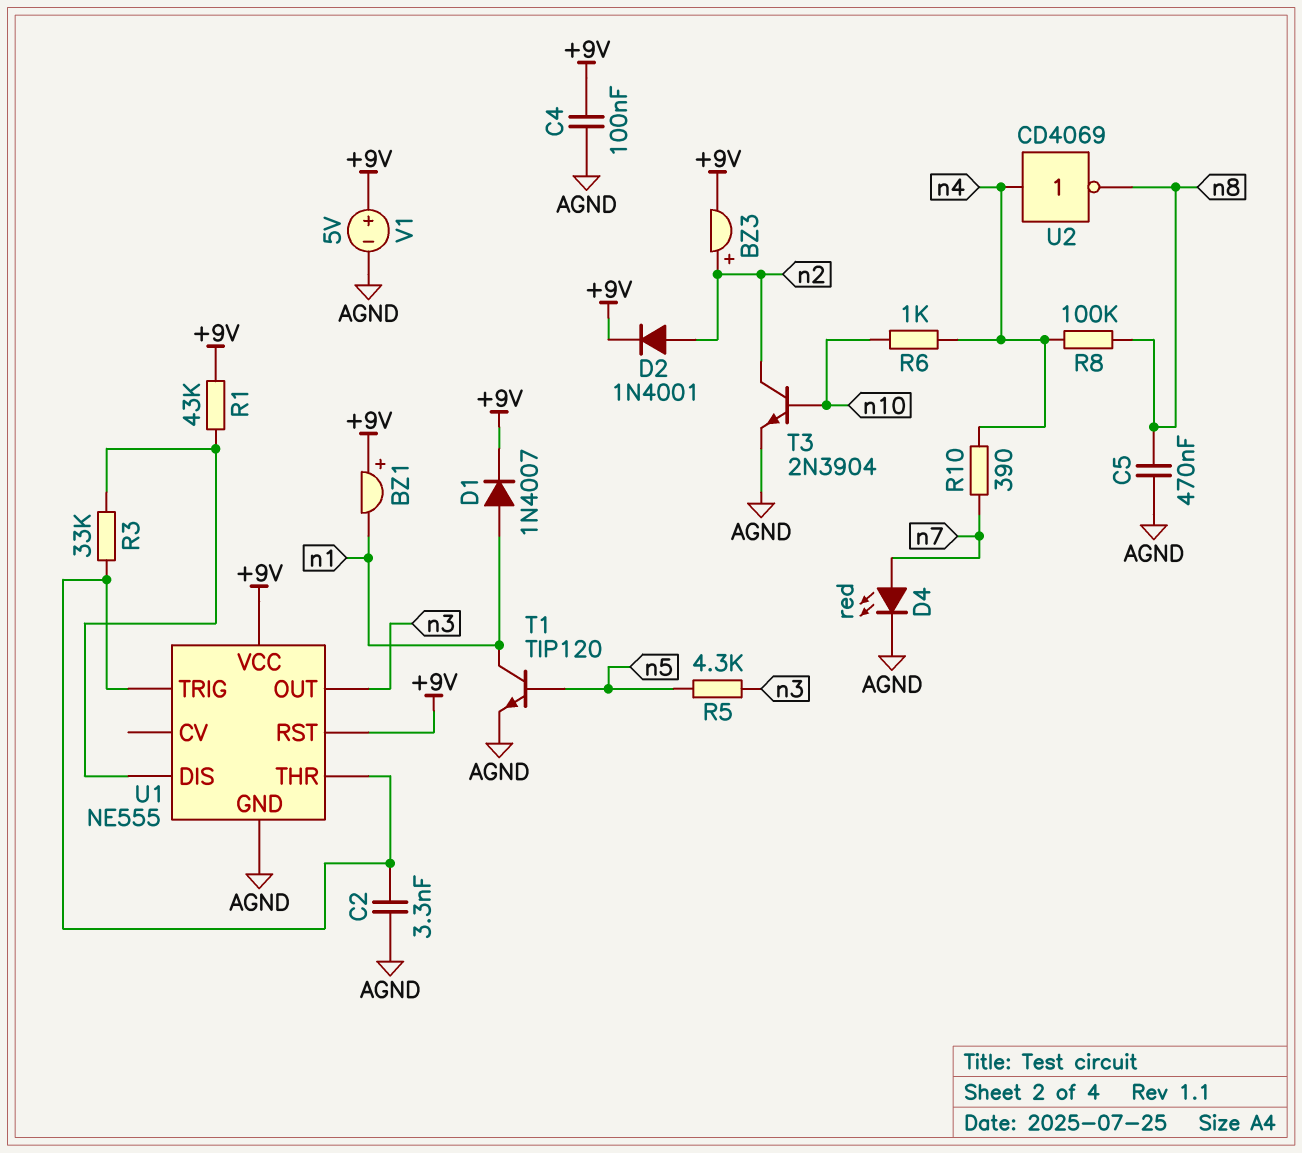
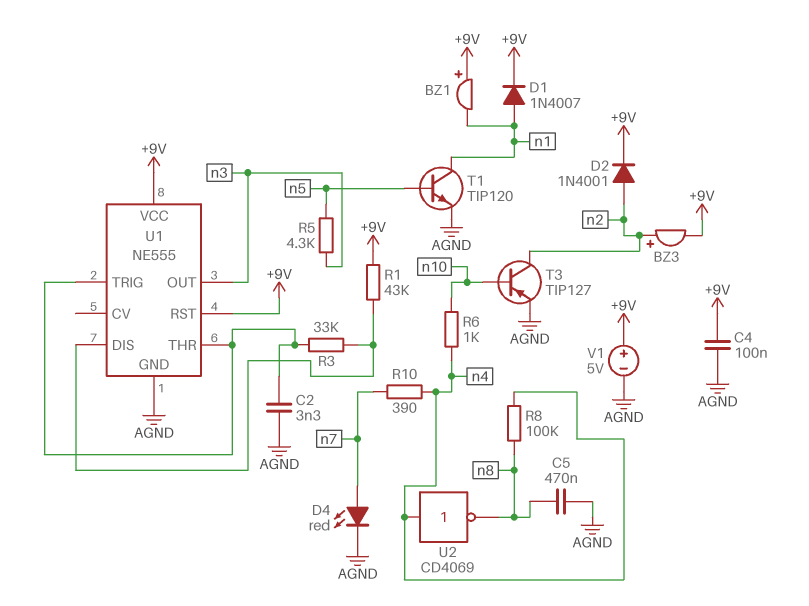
T3: NPN 2N3904 (B n10, C n2, E AGND) -> PNP TIP127 (B n10, C n2, E AGND)

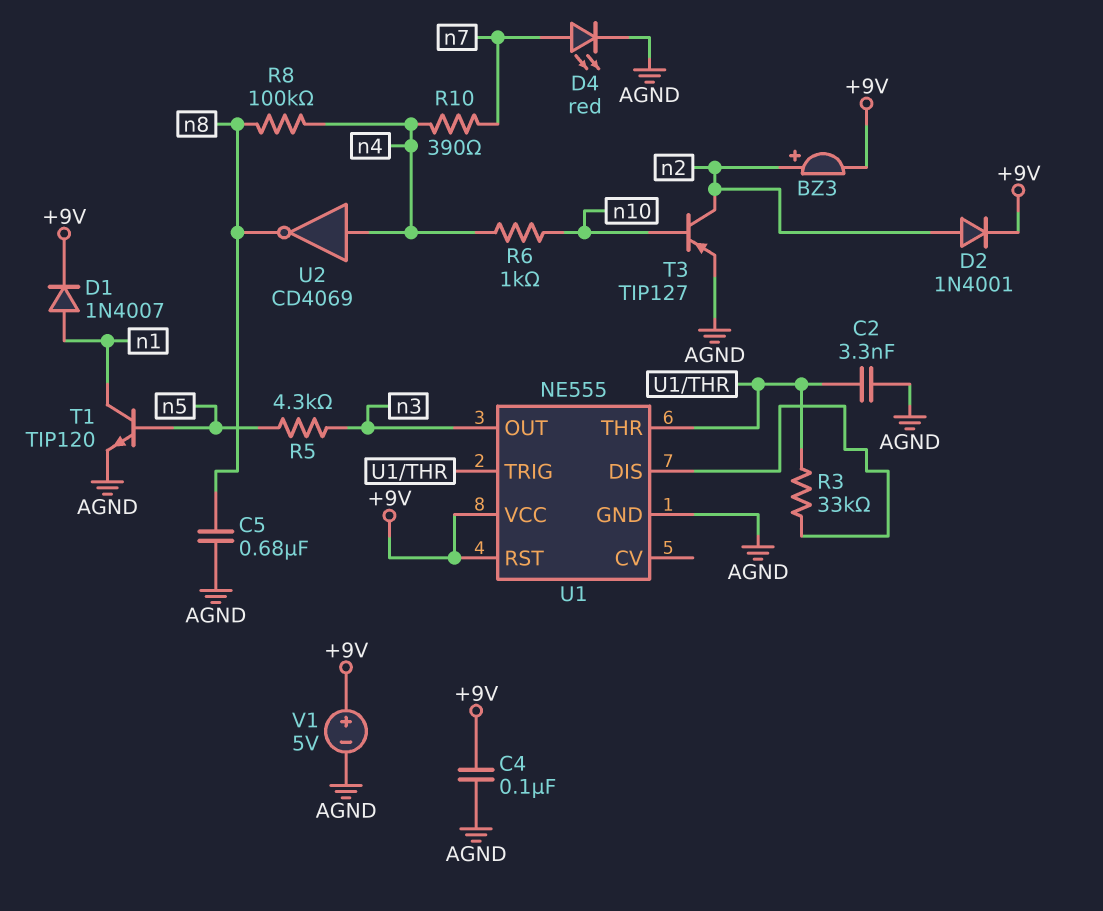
BZ1: buzzer (plus +9V, minus n1) -> none
C5: 470nF (AGND, n8) -> 680nF (AGND, n8)
R1: 43k (+9V, U1/DIS) -> none

